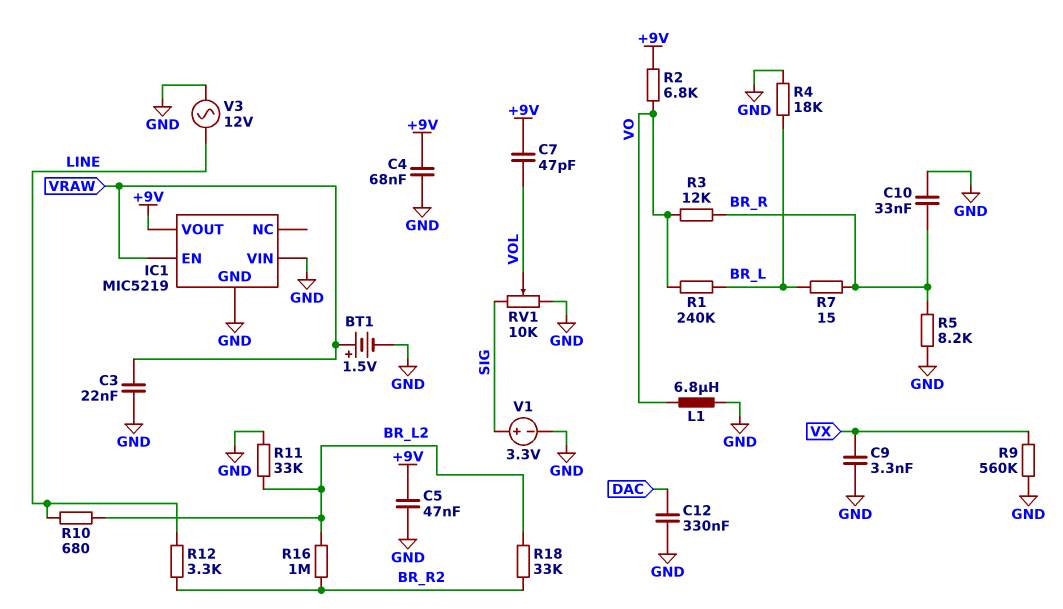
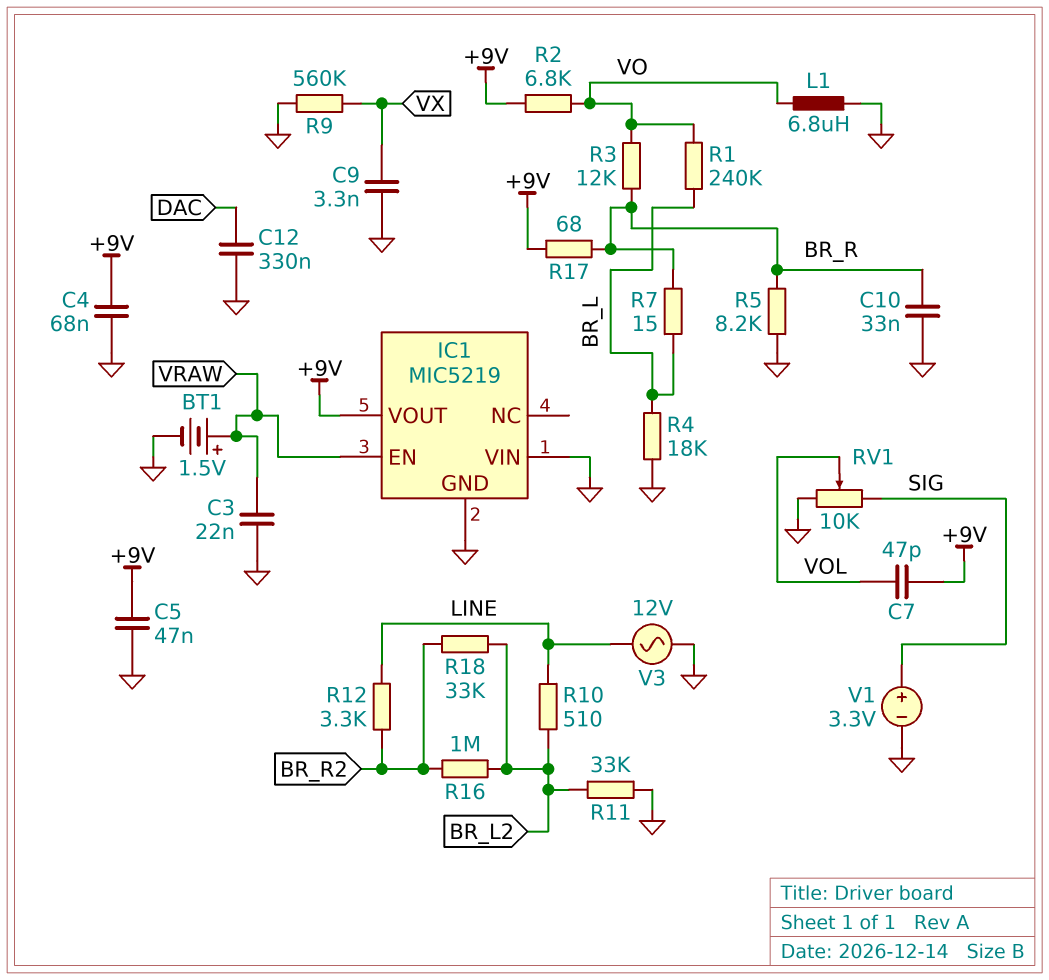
R10: 680 (BR_L2, LINE) -> 510 (BR_L2, LINE)
R17: none -> 68 (+9V, BR_R)

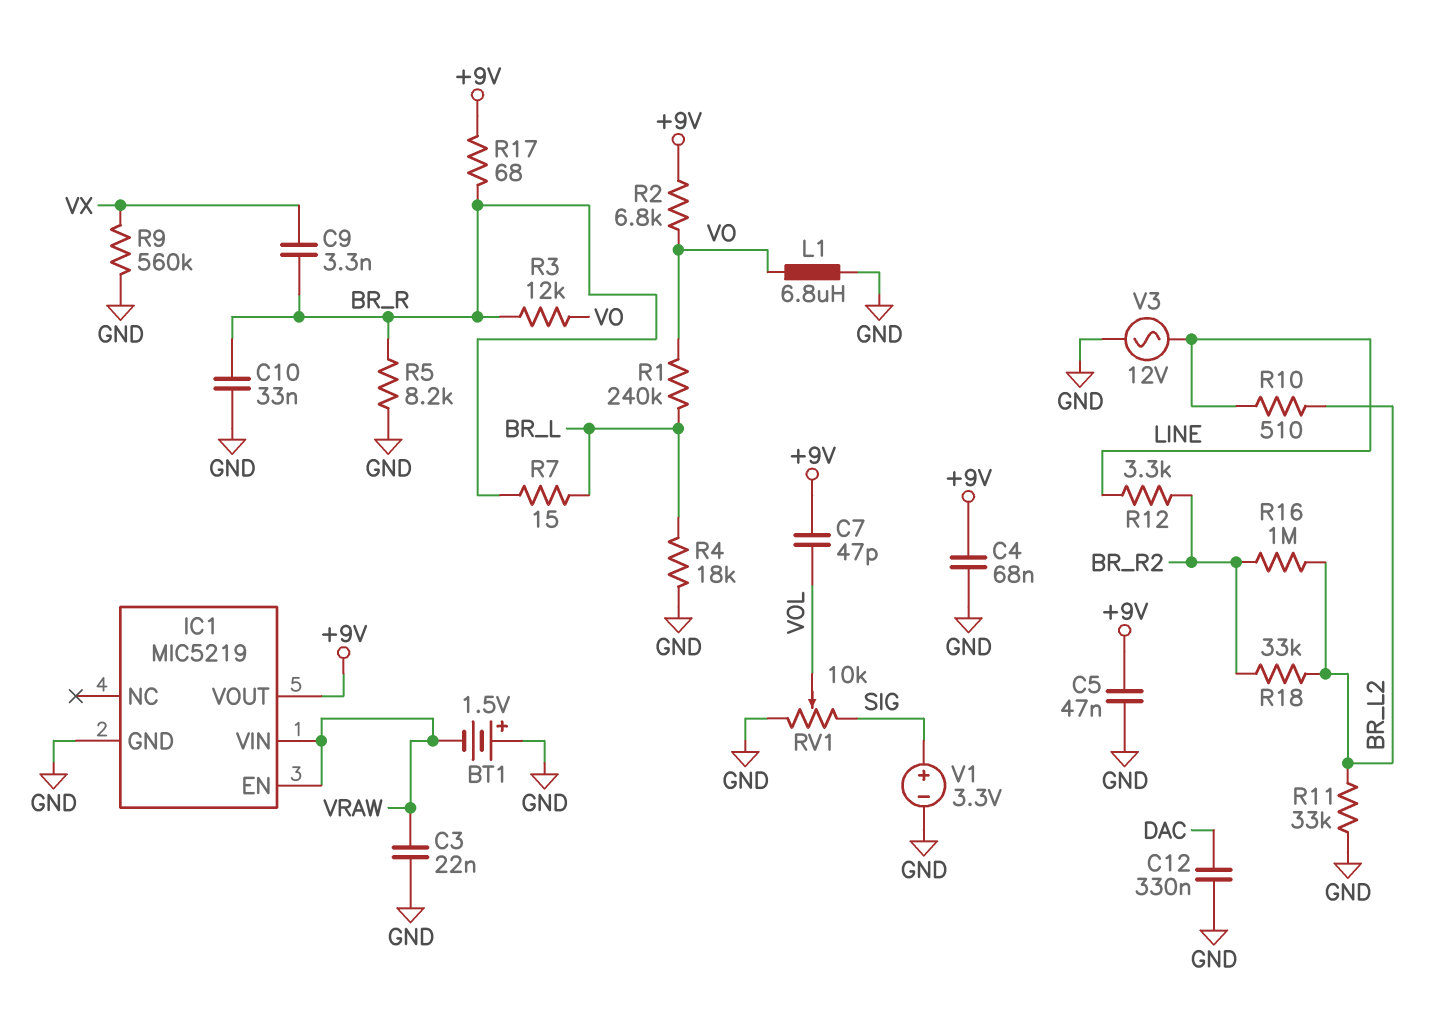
BT1: 1.5V (plus VRAW, minus GND) -> 1.5V (plus GND, minus VRAW)
C9: 3.3nF (GND, VX) -> 3.3nF (BR_R, VX)
IC1 pin VIN: GND -> VRAW

